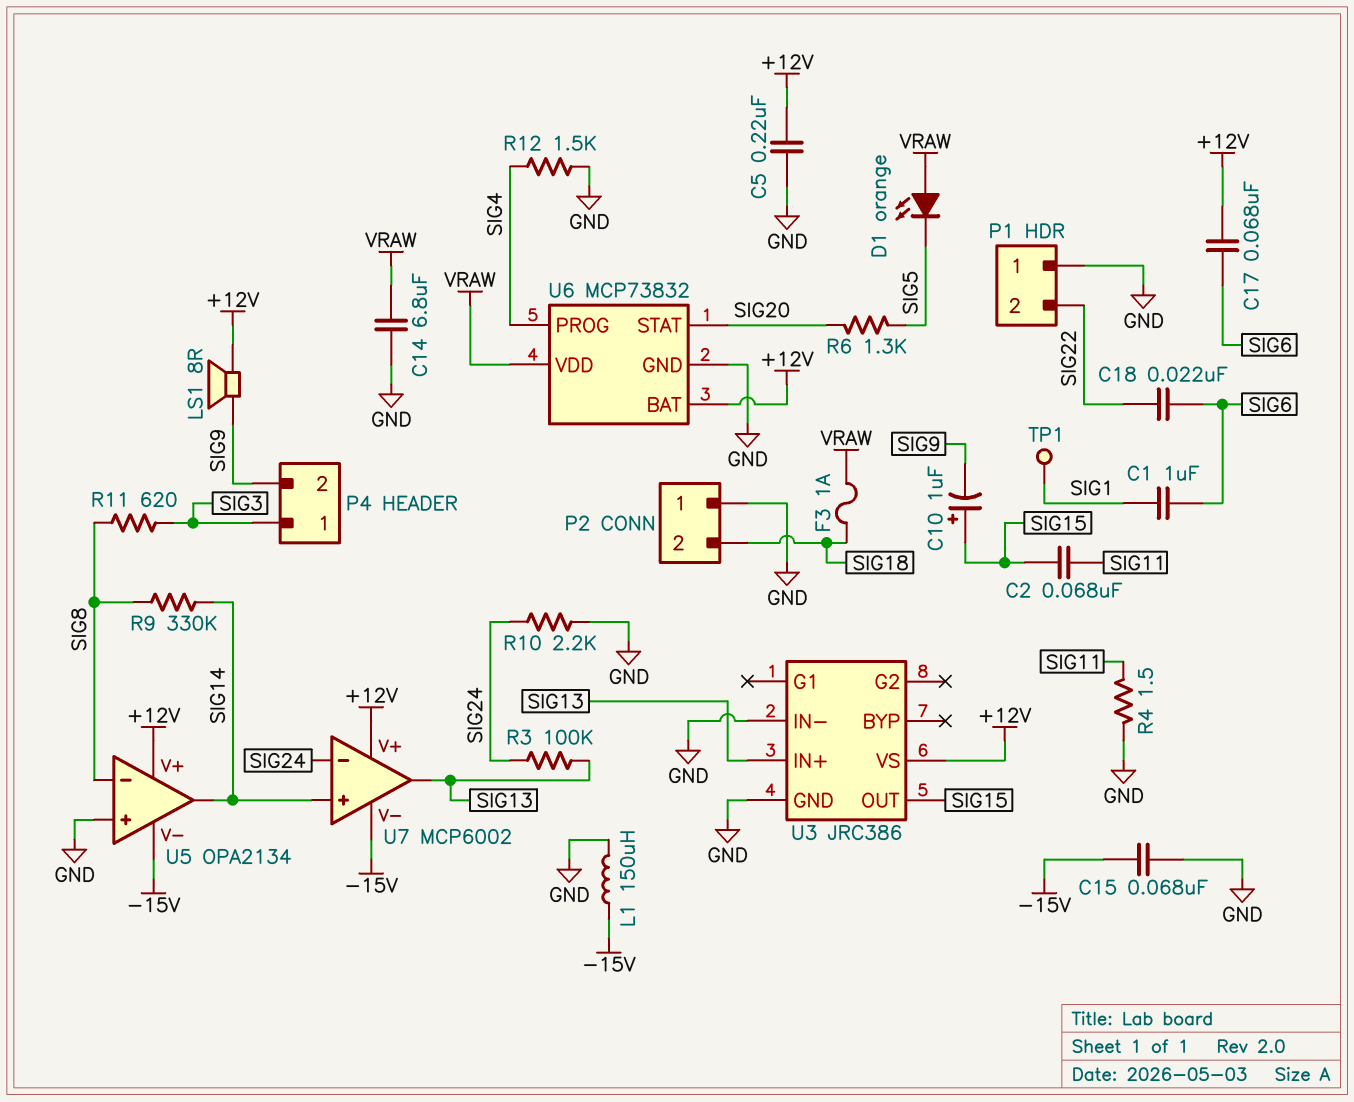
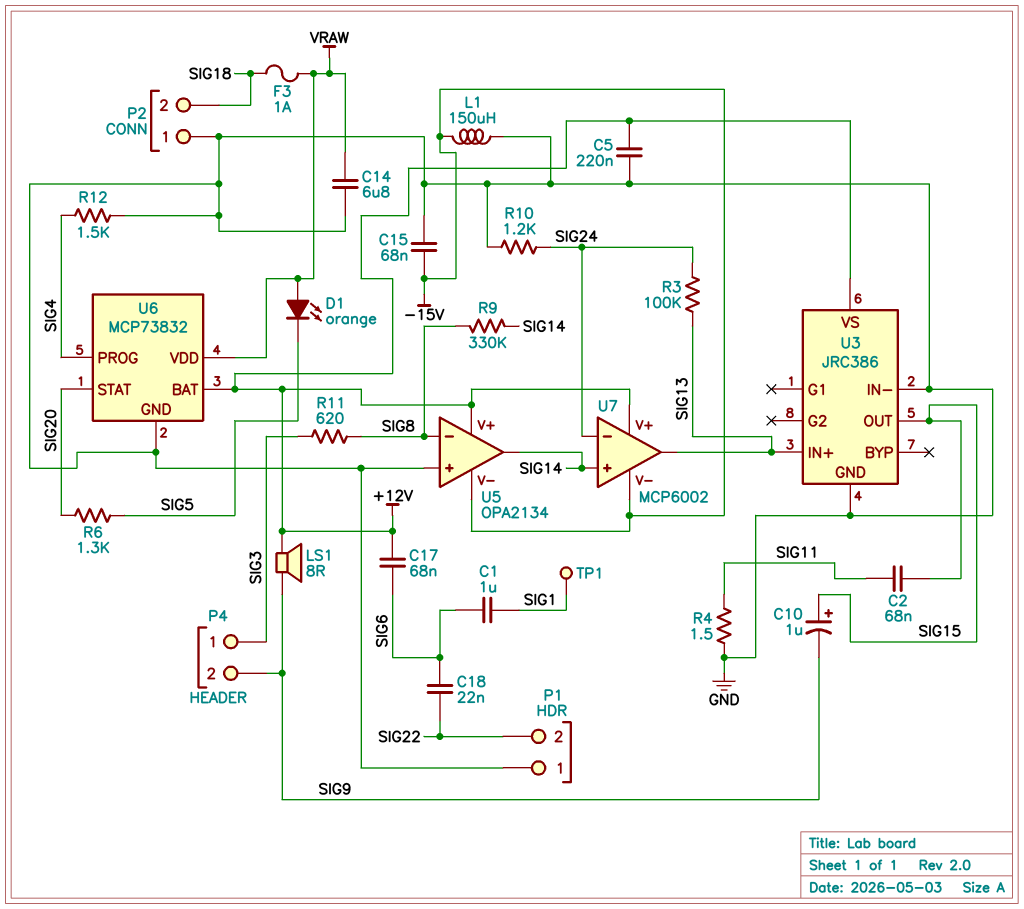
R10: 2.2k (GND, SIG24) -> 1.2k (GND, SIG24)

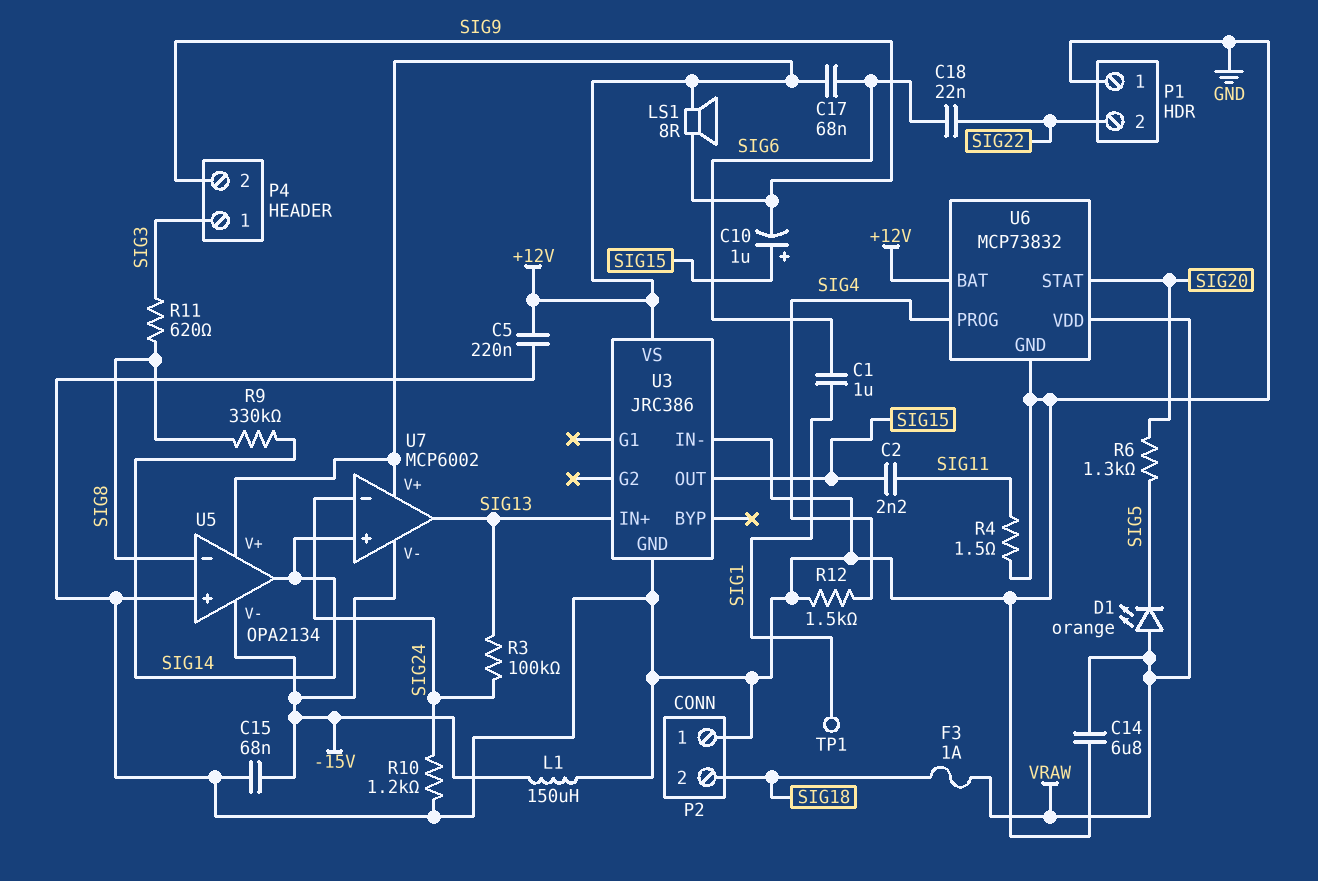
C2: 68nF (SIG11, SIG15) -> 2.2nF (SIG11, SIG15)

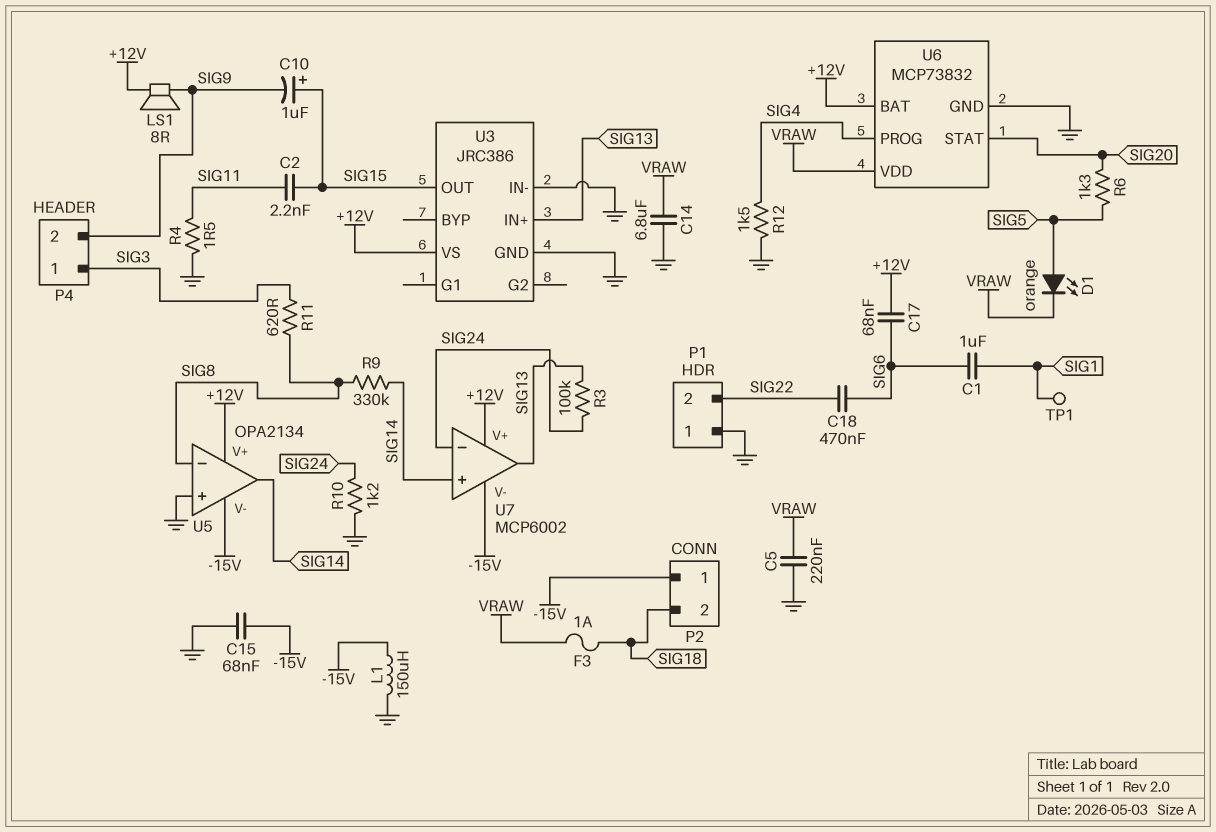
C5: 220nF (+12V, GND) -> 220nF (GND, VRAW)
C18: 22nF (SIG6, SIG22) -> 470nF (SIG6, SIG22)
D1: LED orange (A VRAW, K SIG5) -> LED orange (A SIG5, K VRAW)
P2 pin 1: GND -> -15V

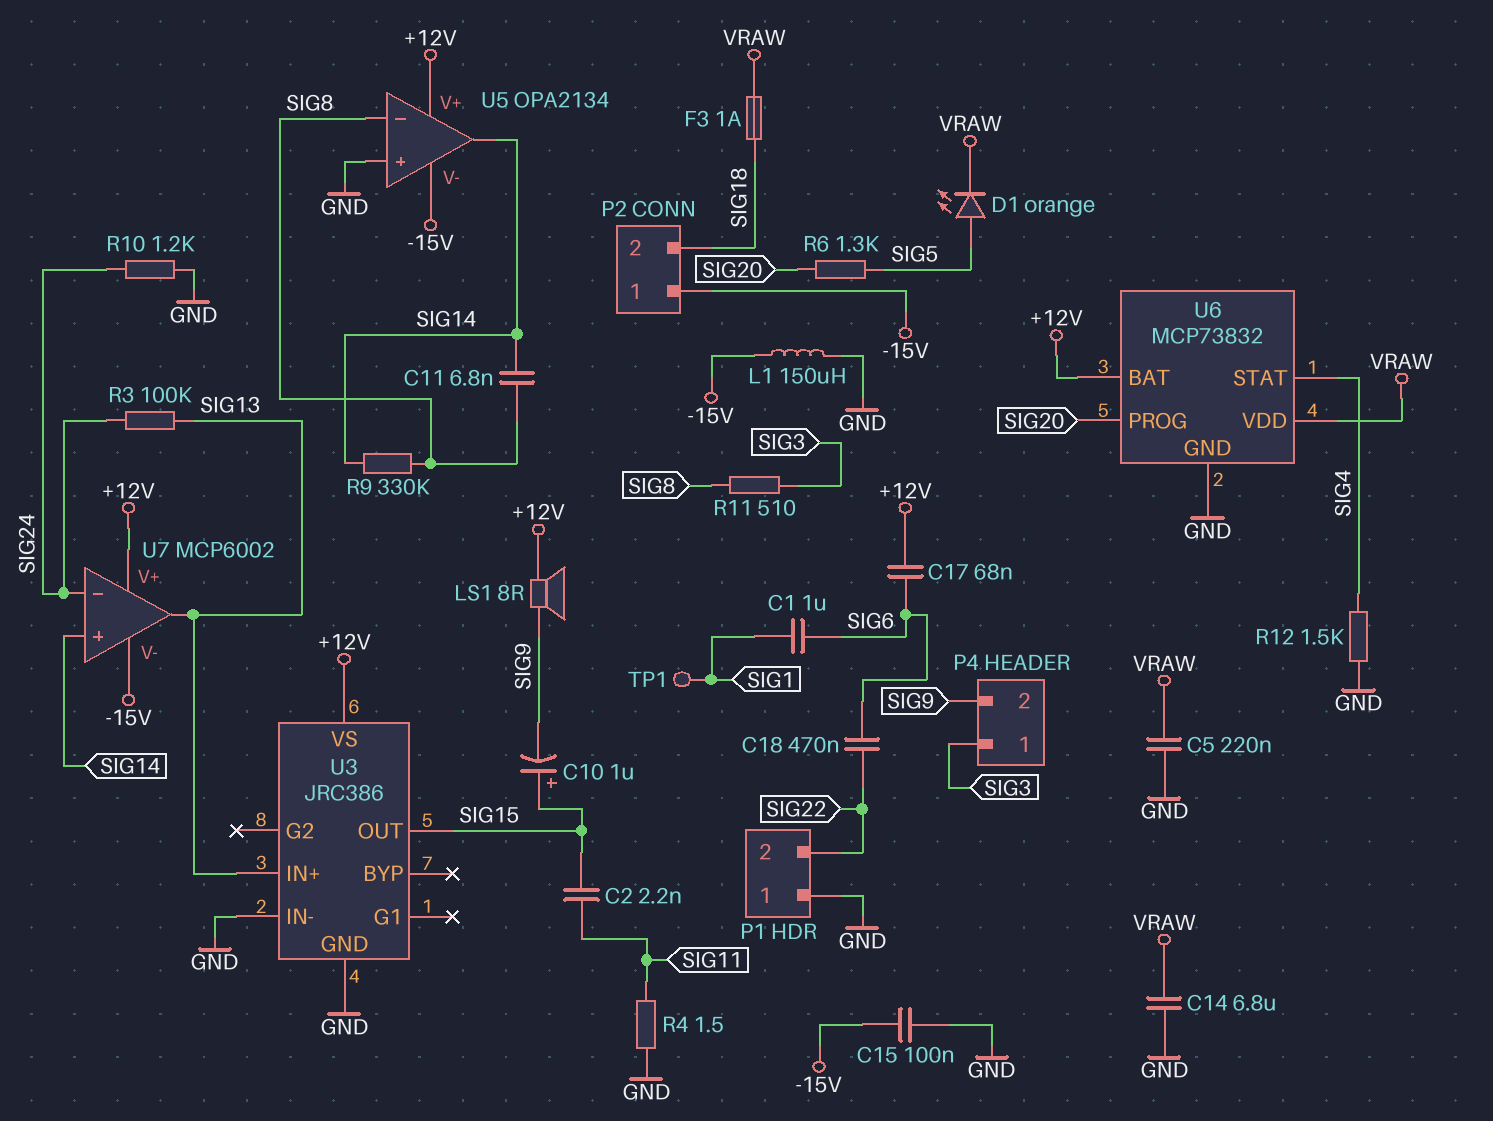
C11: none -> 6.8nF (SIG8, SIG14)
C15: 68nF (-15V, GND) -> 100nF (-15V, GND)
R11: 620 (SIG3, SIG8) -> 510 (SIG3, SIG8)
U6 pin PROG: SIG4 -> SIG20
U6 pin STAT: SIG20 -> SIG4

